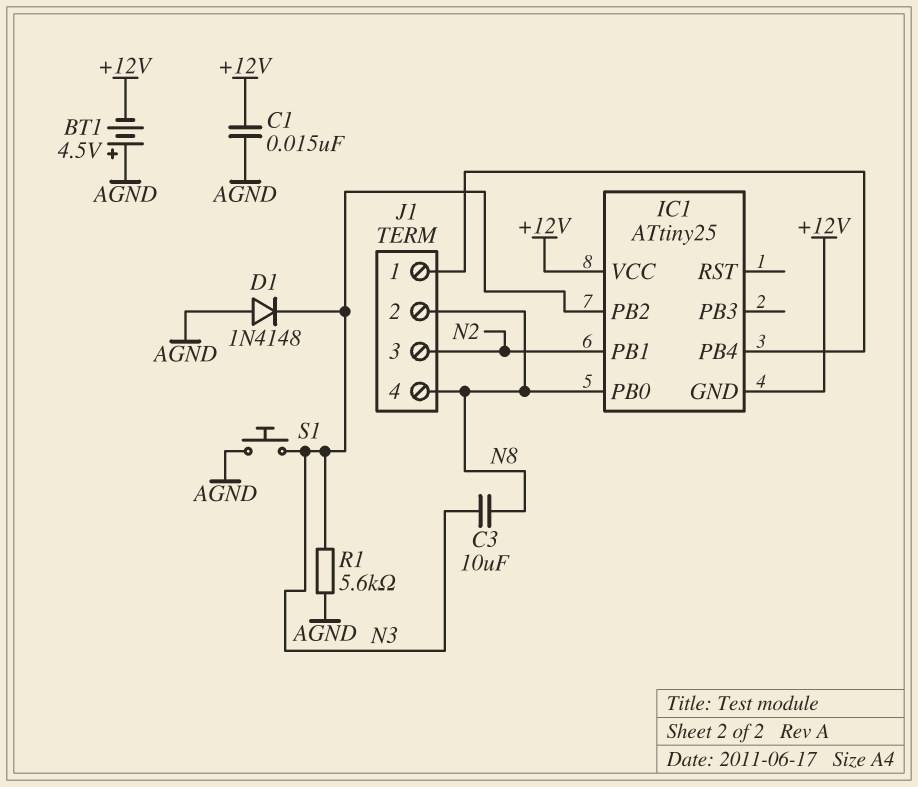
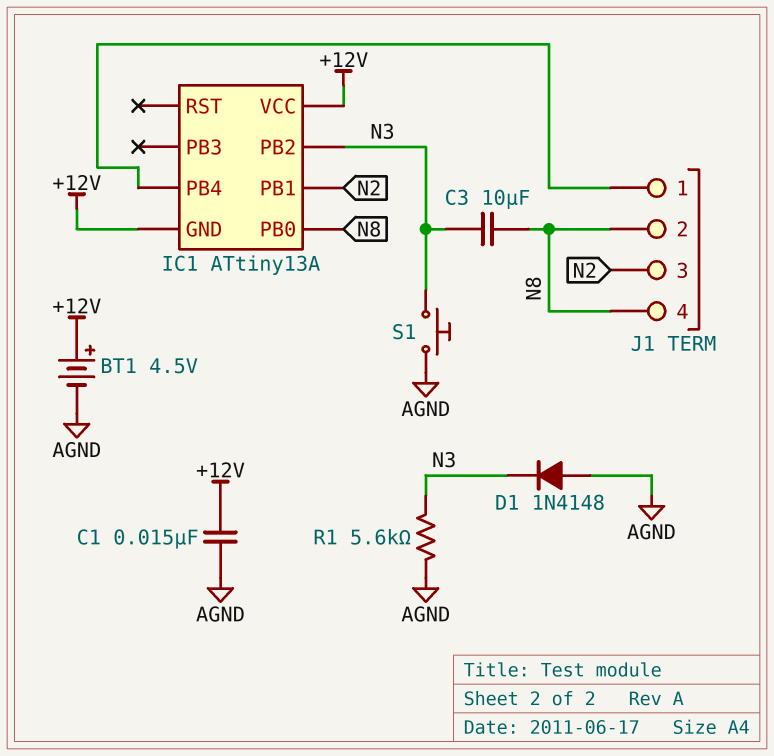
BT1: 4.5V (plus AGND, minus +12V) -> 4.5V (plus +12V, minus AGND)
IC1: ATtiny25 -> ATtiny13A

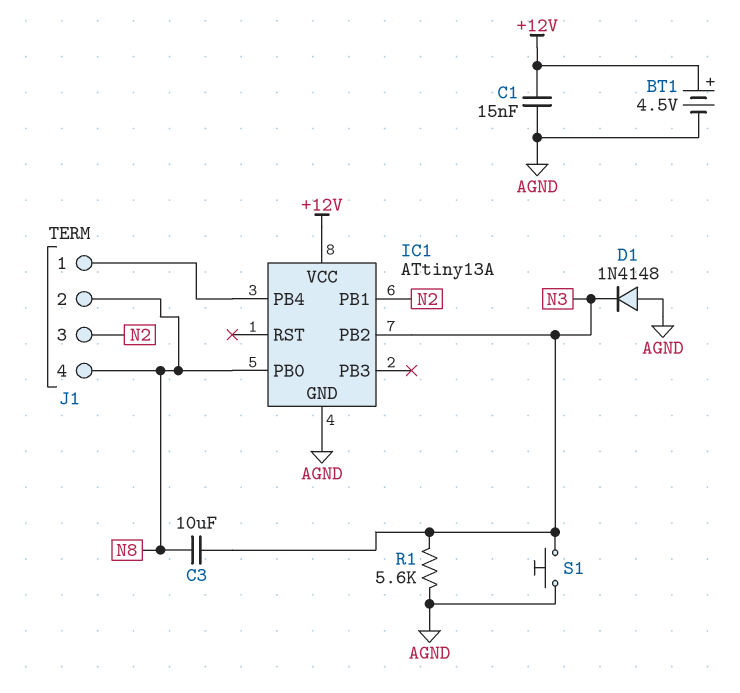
IC1 pin GND: +12V -> AGND

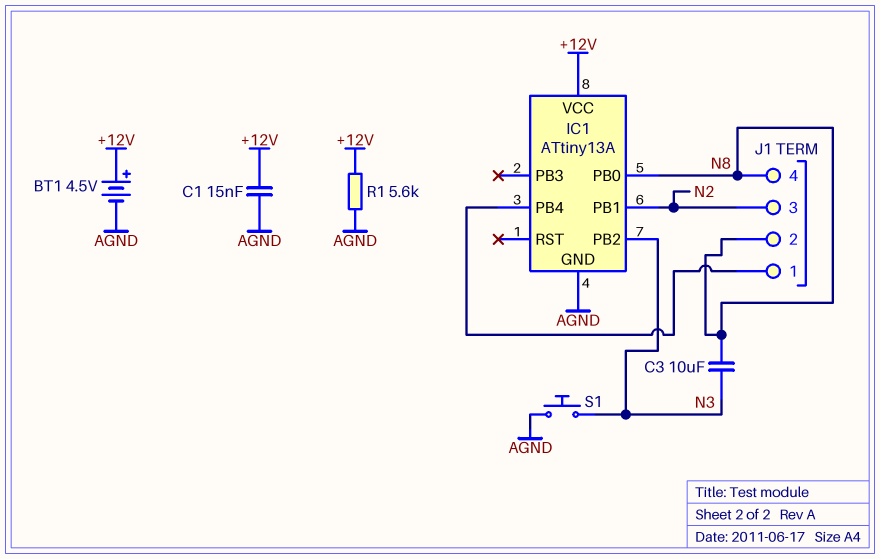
D1: diode 1N4148 (A AGND, K N3) -> none
R1: 5.6k (AGND, N3) -> 5.6k (+12V, AGND)

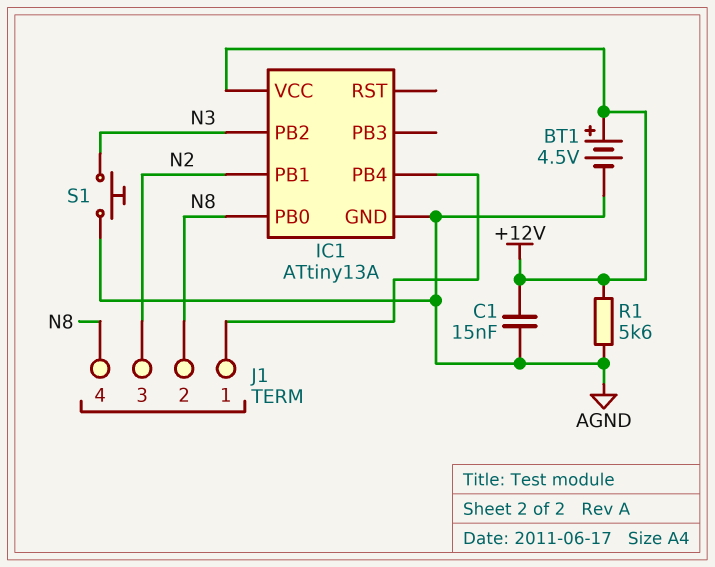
C3: 10uF (N3, N8) -> none

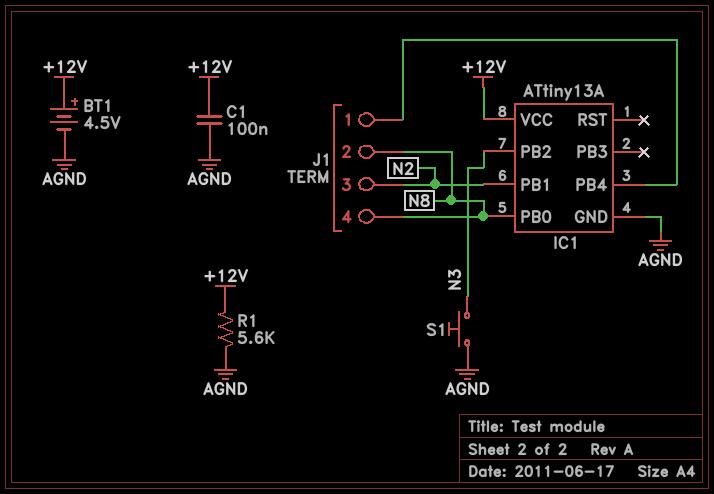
C1: 15nF (+12V, AGND) -> 100nF (+12V, AGND)

